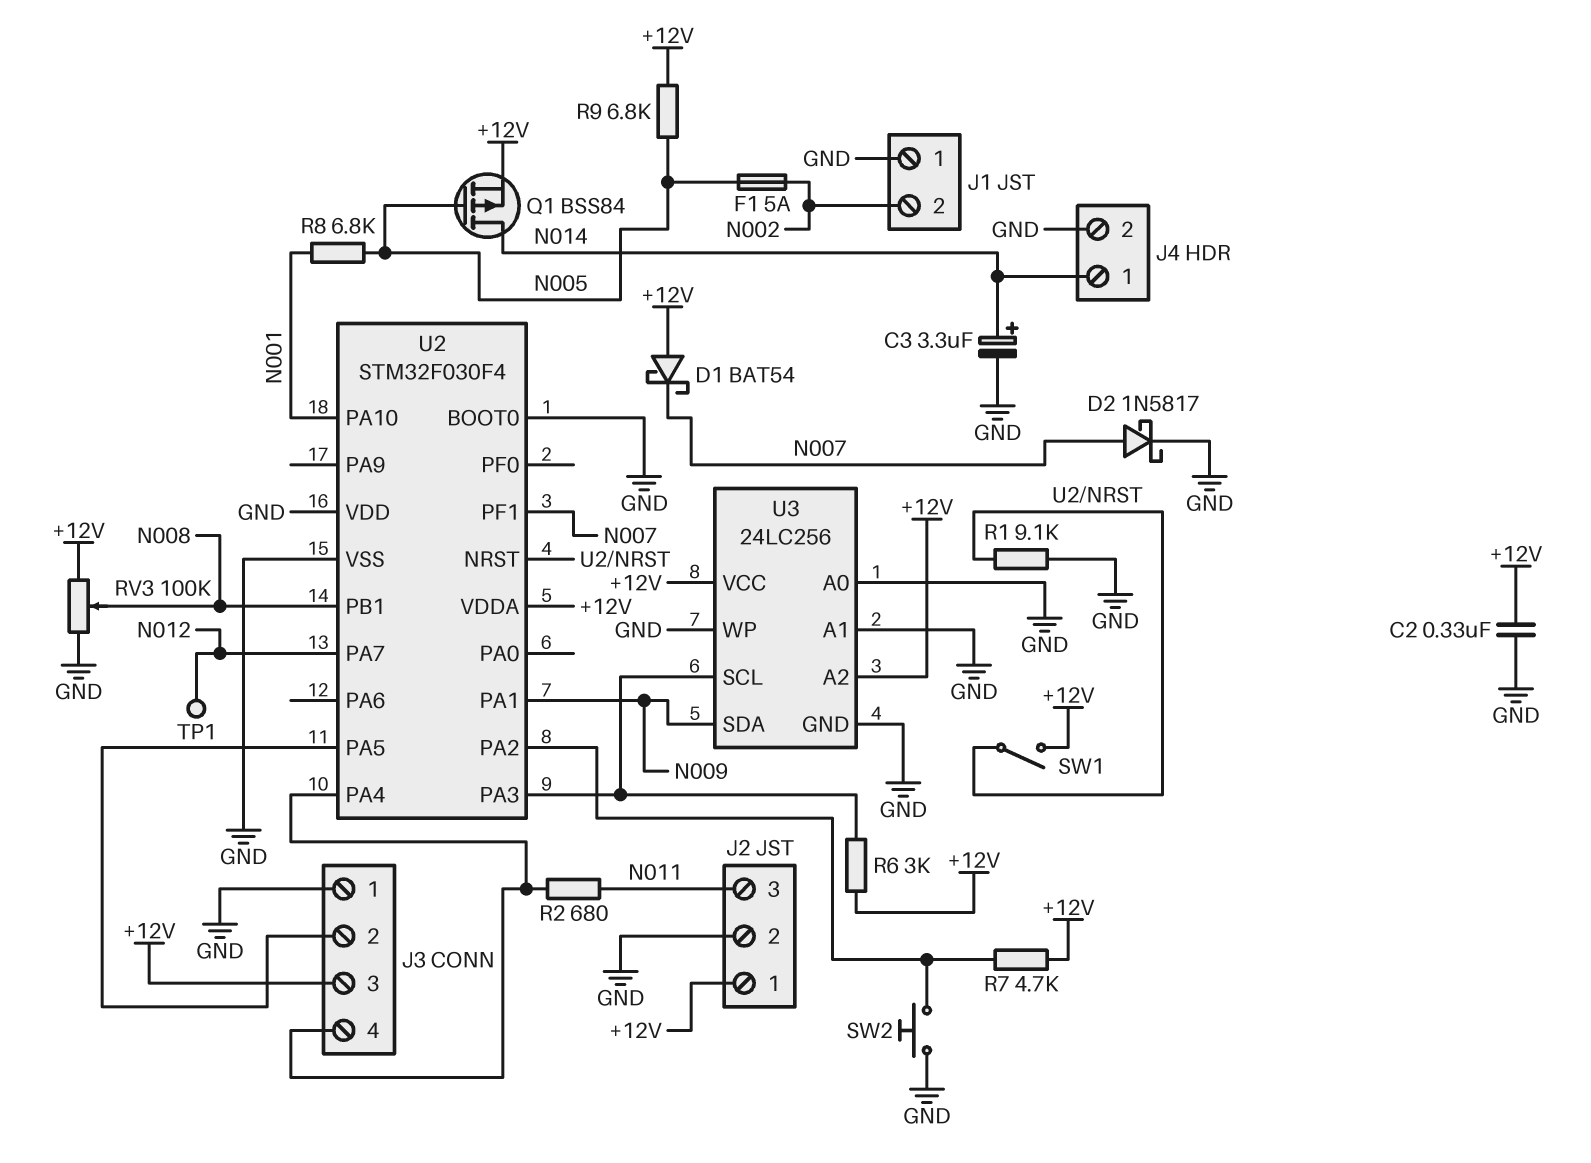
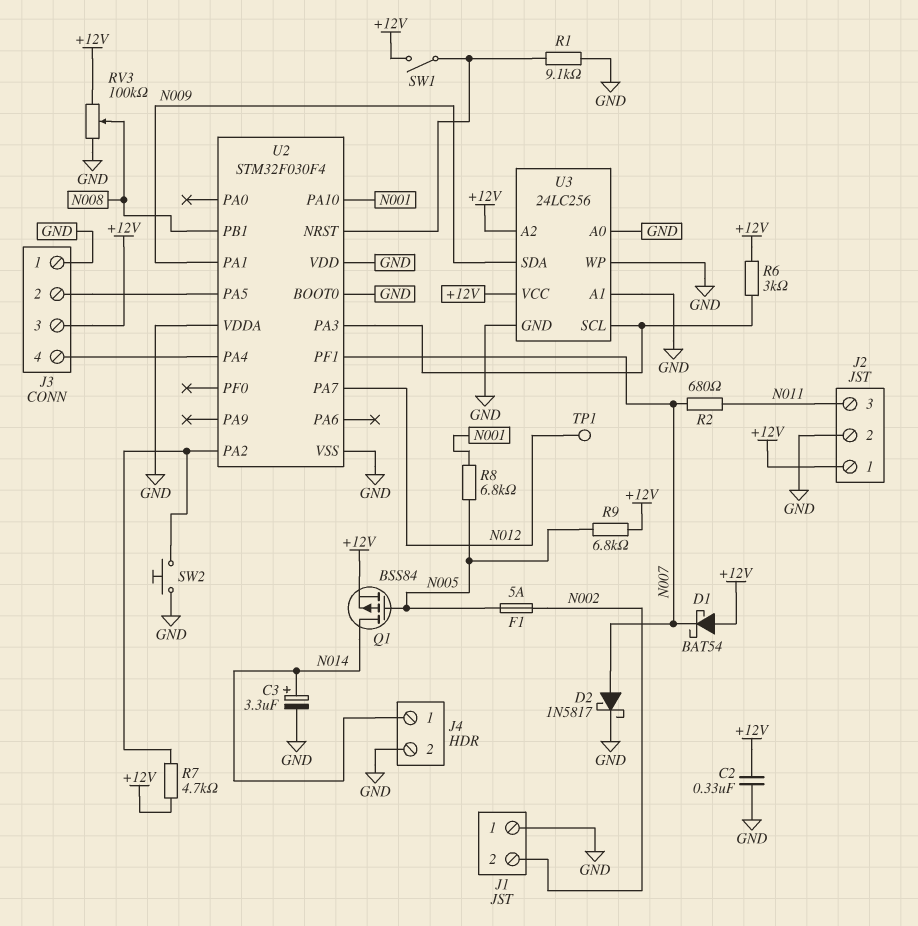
R2: 680 (J3/4, N011) -> 680 (N007, N011)
U2 pin VDDA: +12V -> GND

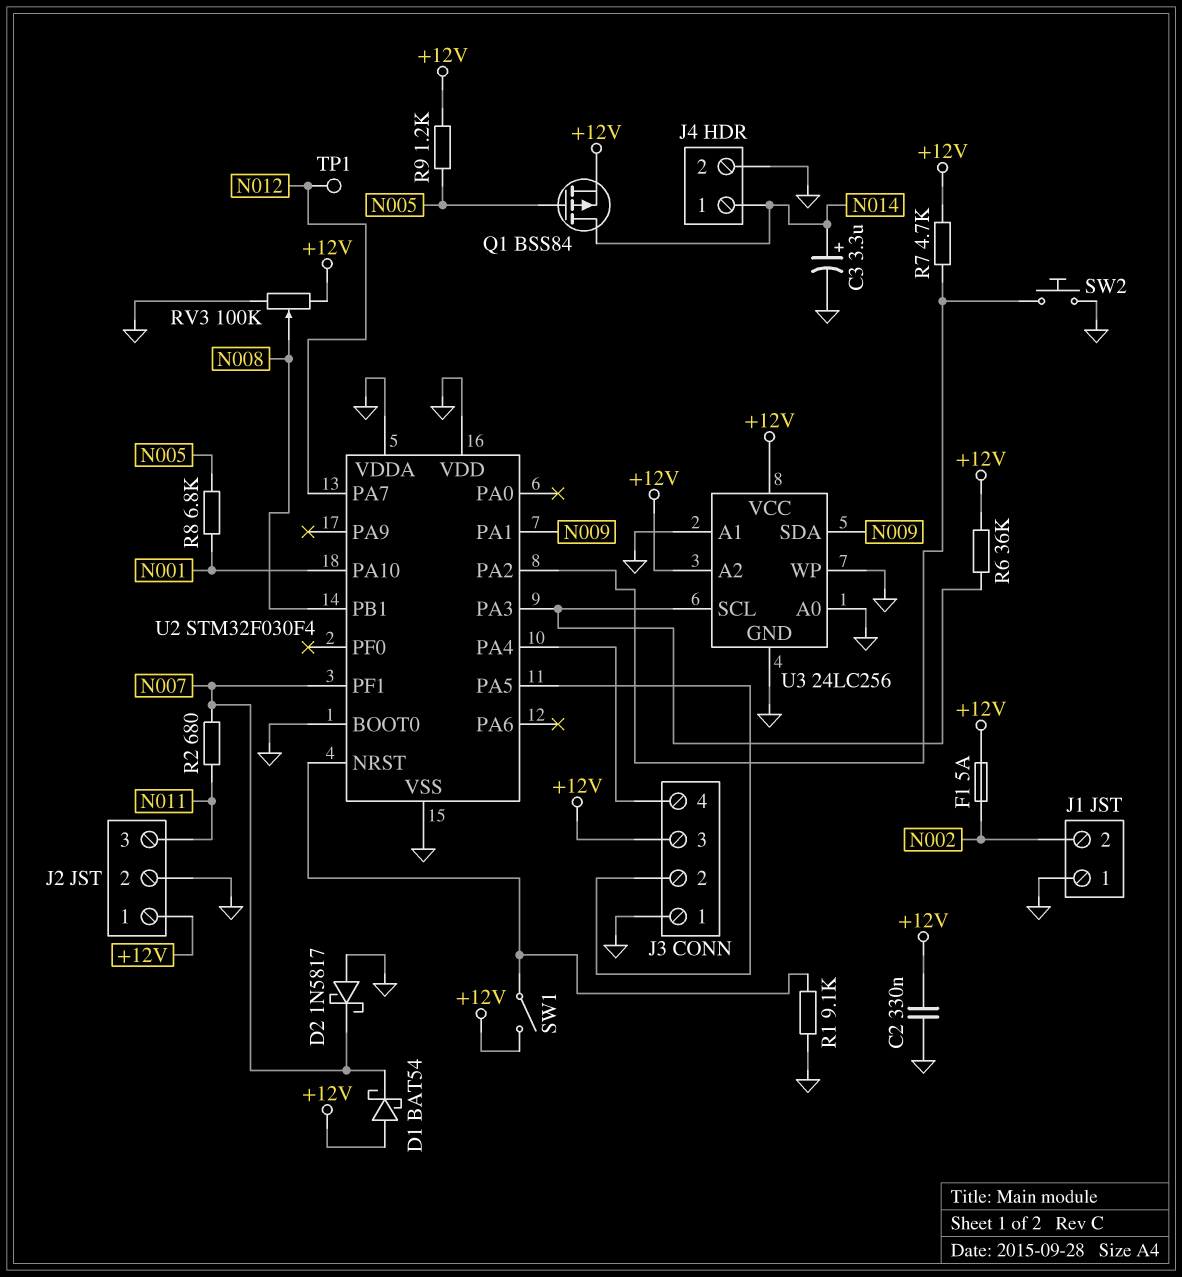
D2: schottky 1N5817 (A N007, K GND) -> schottky 1N5817 (A GND, K N007)
F1: 5A (N002, N005) -> 5A (+12V, N002)
R6: 3k (+12V, U2/PA3) -> 36k (+12V, U2/PA3)
R9: 6.8k (+12V, N005) -> 1.2k (+12V, N005)

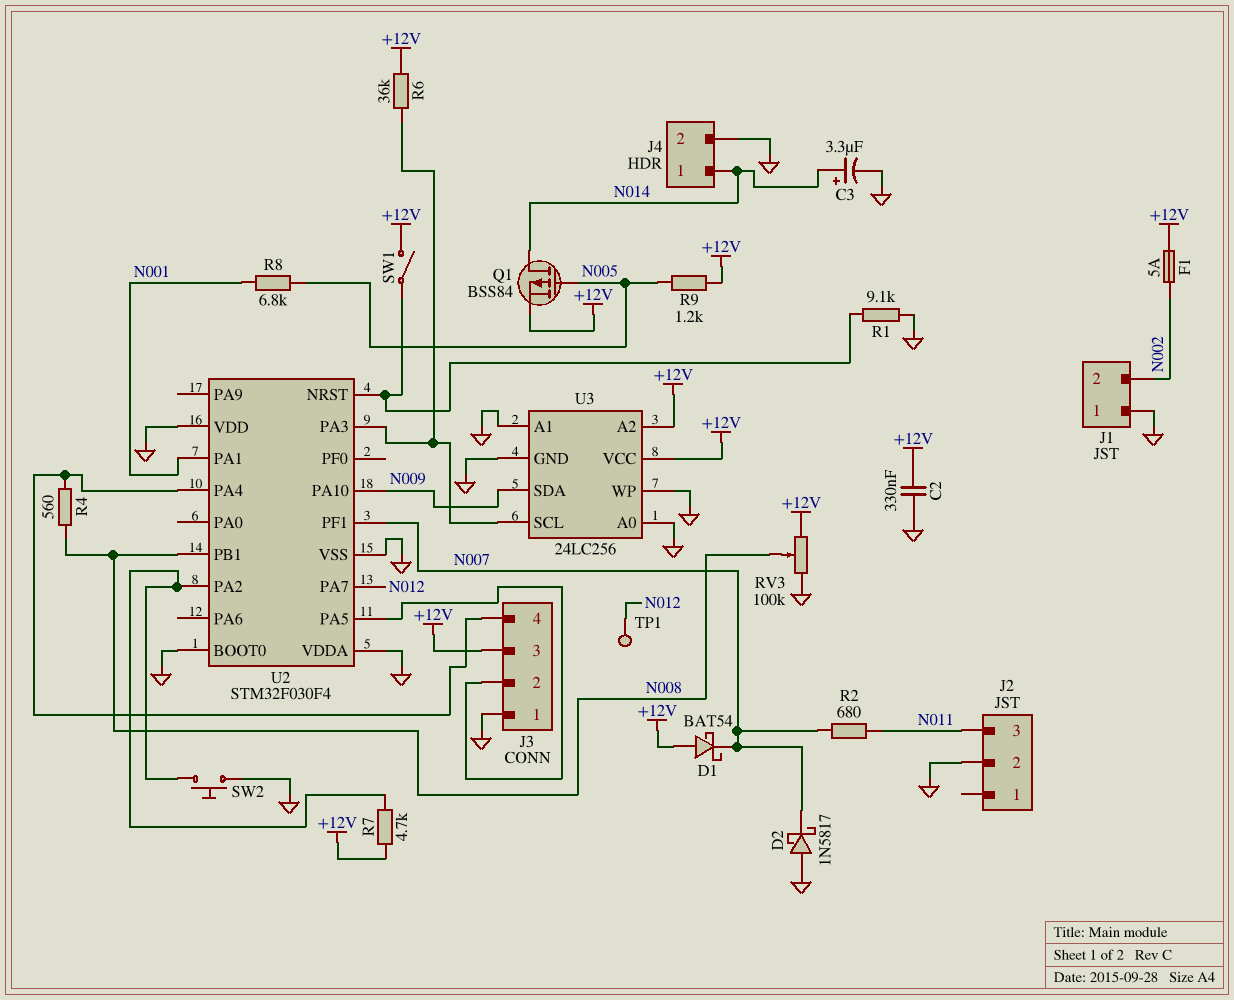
J2 pin 1: +12V -> none
R4: none -> 560 (J3/4, N008)
U2 pin PA1: N009 -> N001
U2 pin PA10: N001 -> N009

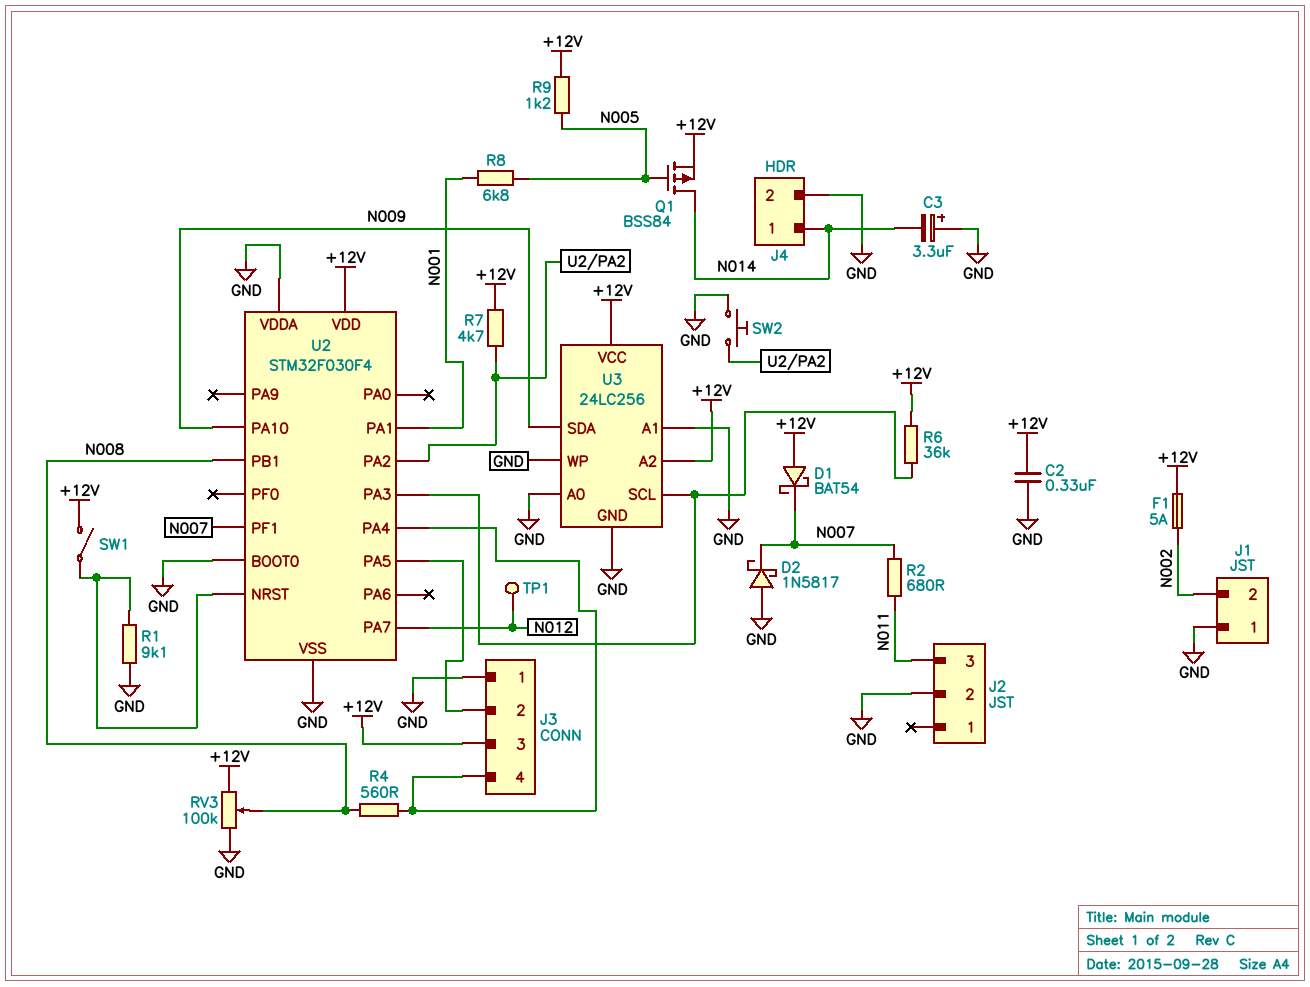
C3: 3.3uF (plus N014, minus GND) -> 3.3uF (plus GND, minus N014)
U2 pin VDD: GND -> +12V

